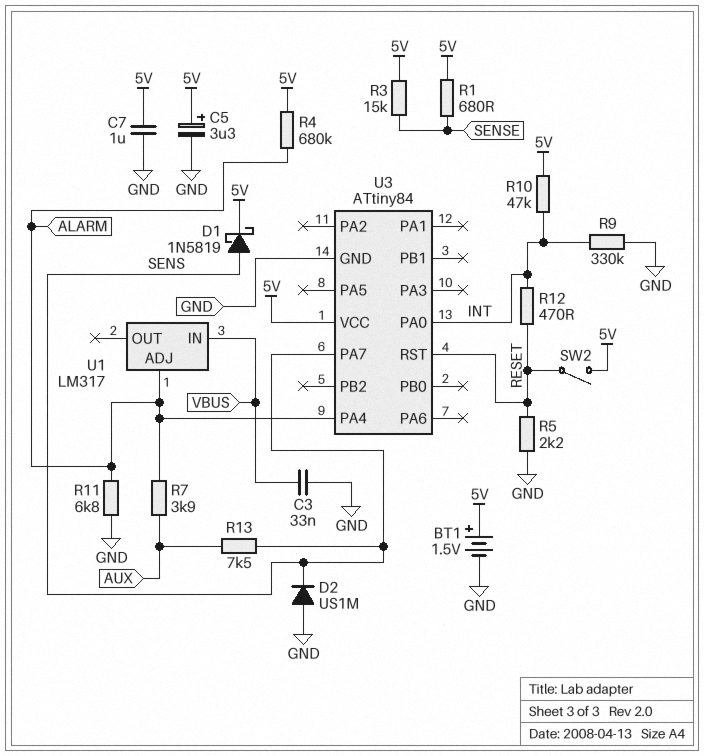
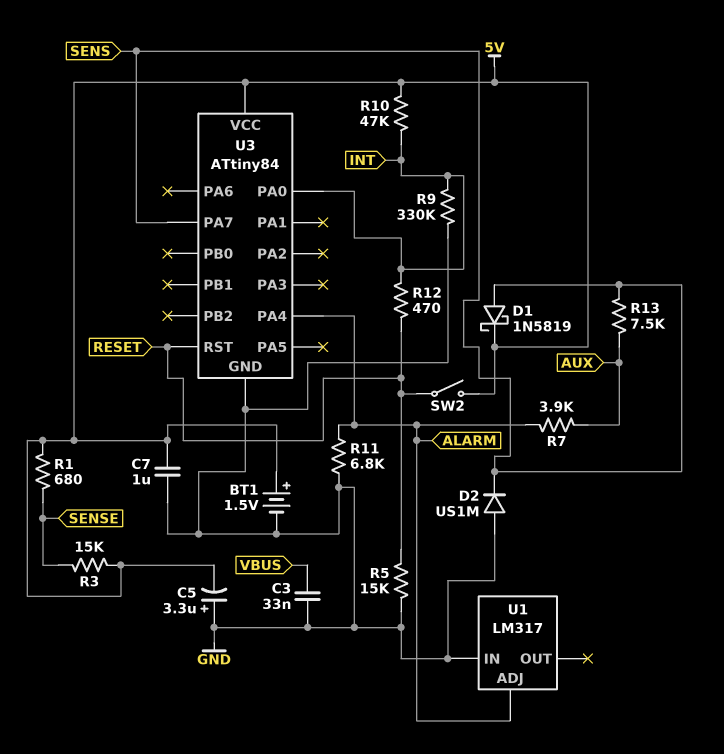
C5: 3.3uF (plus 5V, minus GND) -> 3.3uF (plus GND, minus 5V)
R4: 680k (5V, ALARM) -> none
R5: 2.2k (GND, RESET) -> 15k (GND, RESET)
U1 pin IN: VBUS -> GND

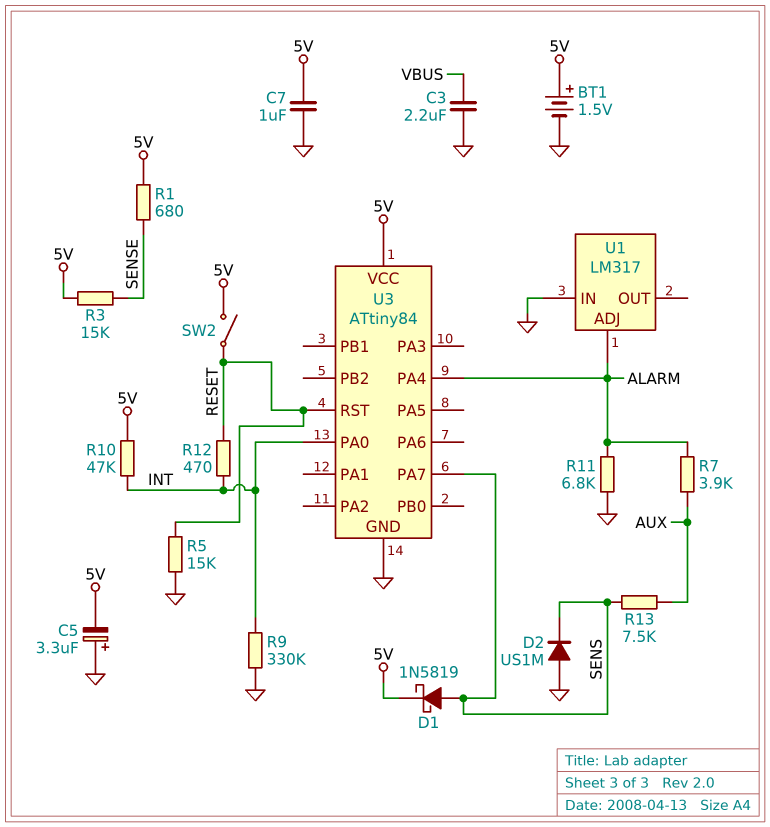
C3: 33nF (GND, VBUS) -> 2.2uF (GND, VBUS)

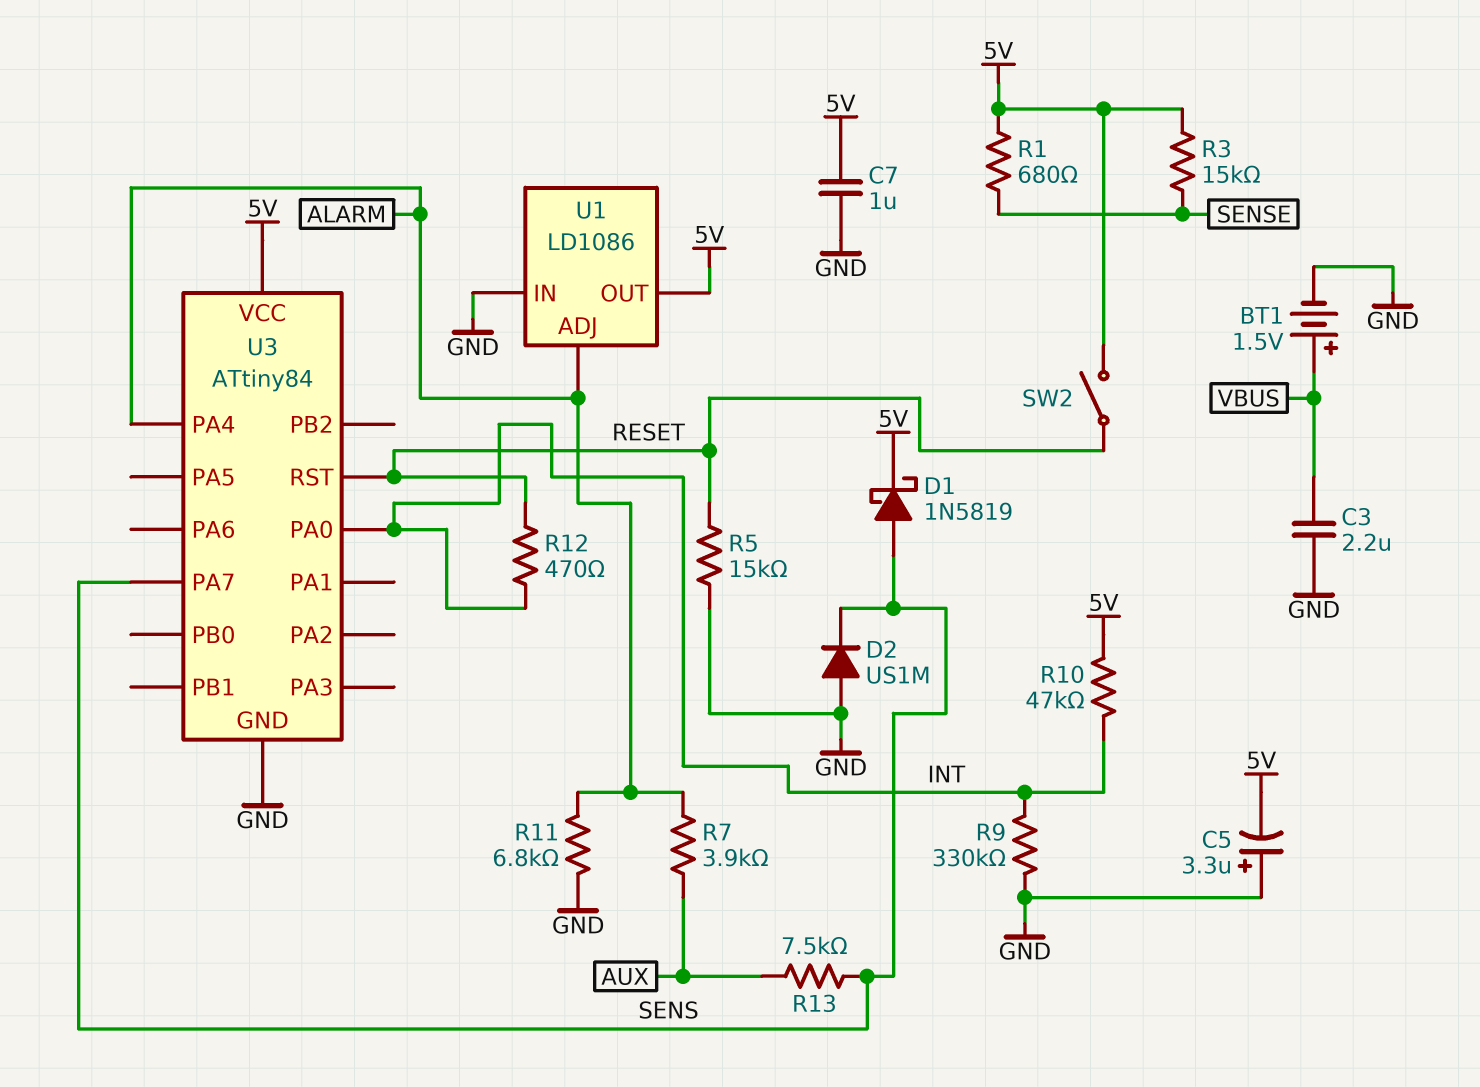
BT1: 1.5V (plus 5V, minus GND) -> 1.5V (plus VBUS, minus GND)
U1: LM317 -> LD1086
U1 pin OUT: none -> 5V

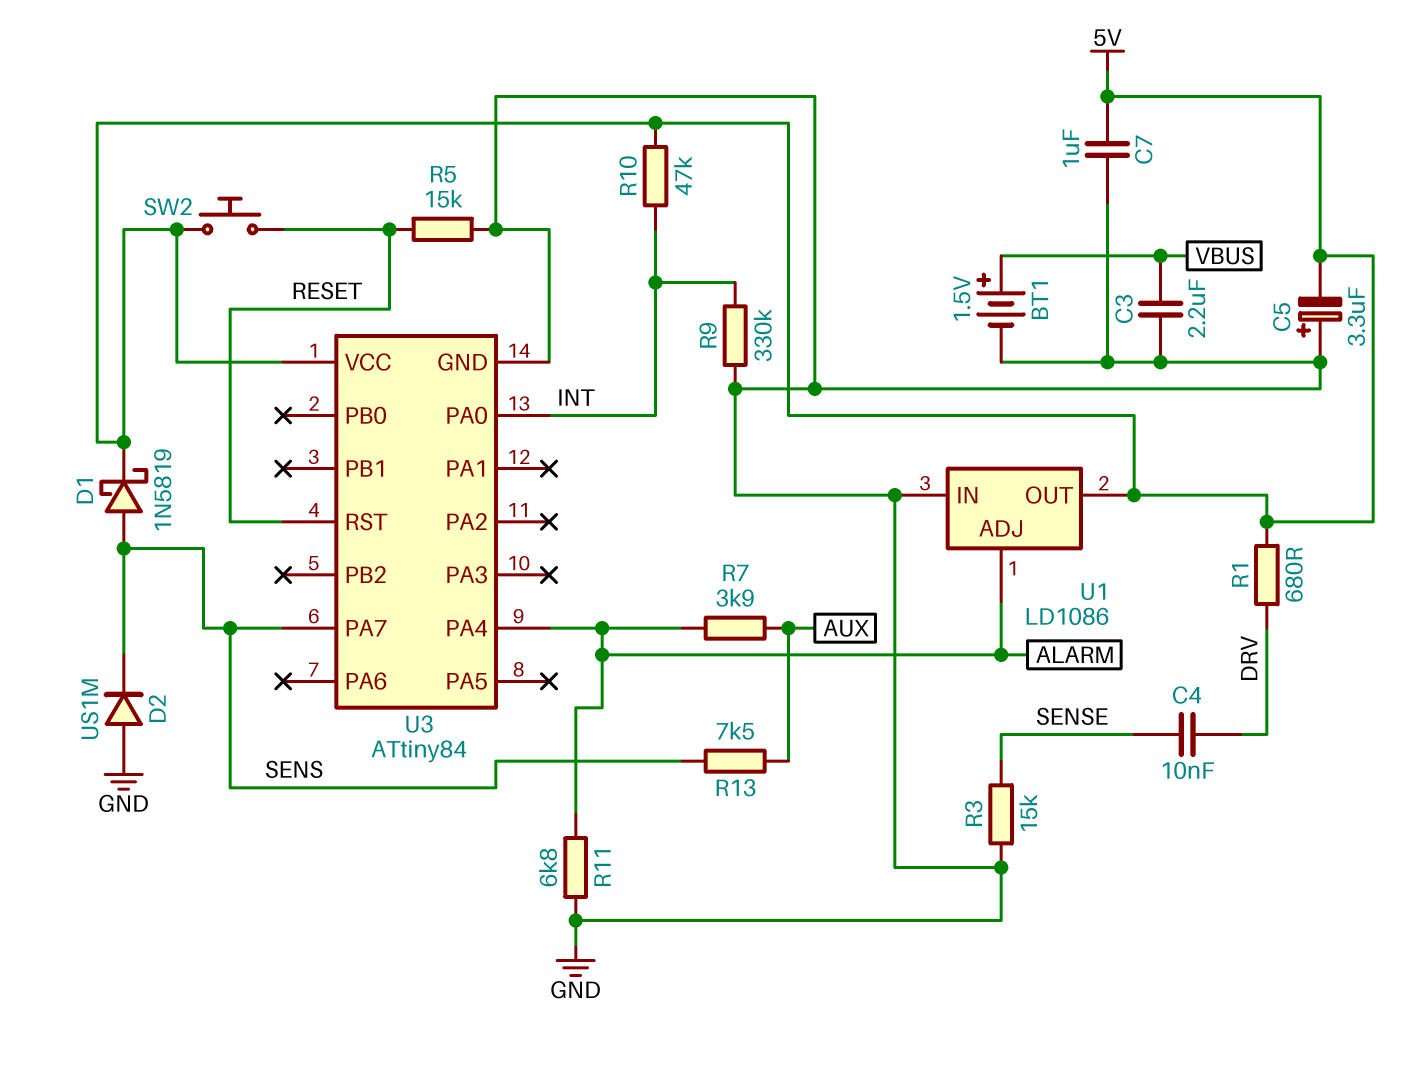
C4: none -> 10nF (DRV, SENSE)
R1: 680 (5V, SENSE) -> 680 (5V, DRV)
R3: 15k (5V, SENSE) -> 15k (GND, SENSE)
R12: 470 (INT, RESET) -> none
SW2: switch (5V, RESET) -> button (5V, RESET)

